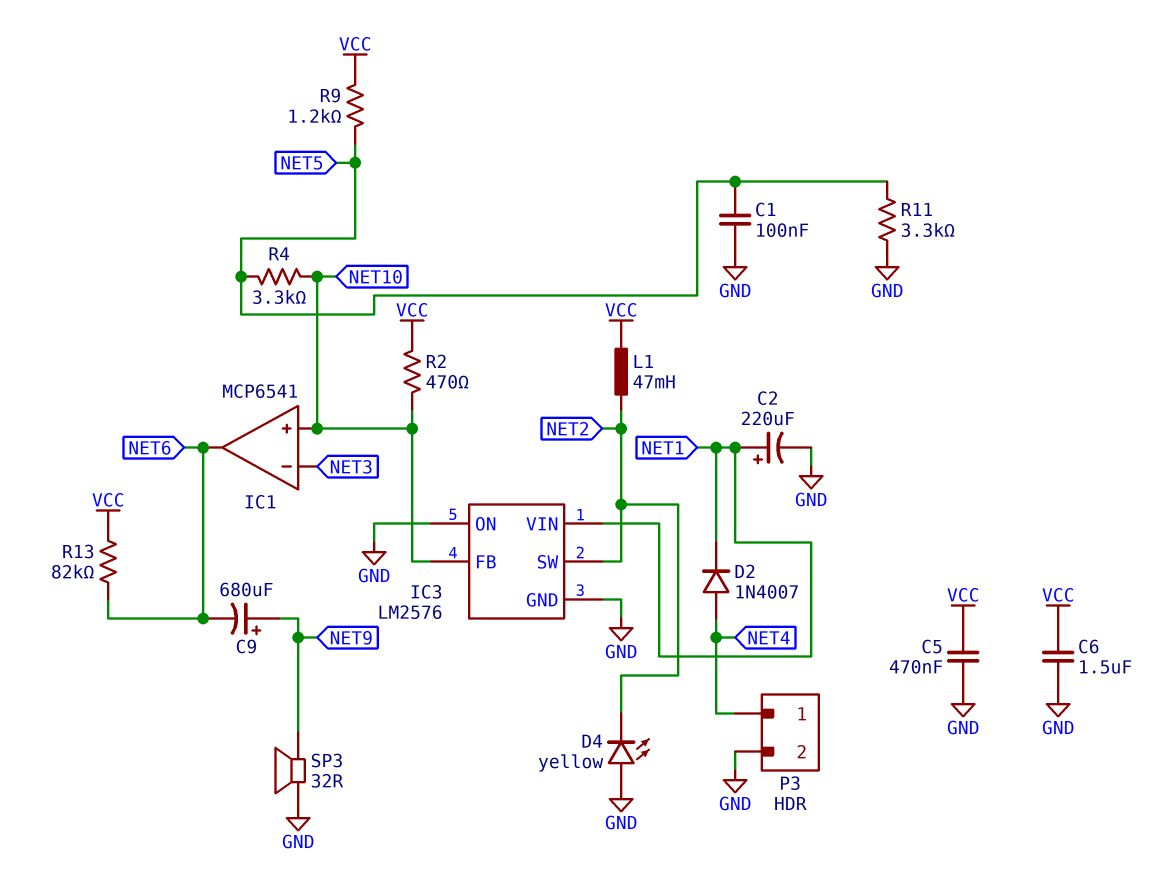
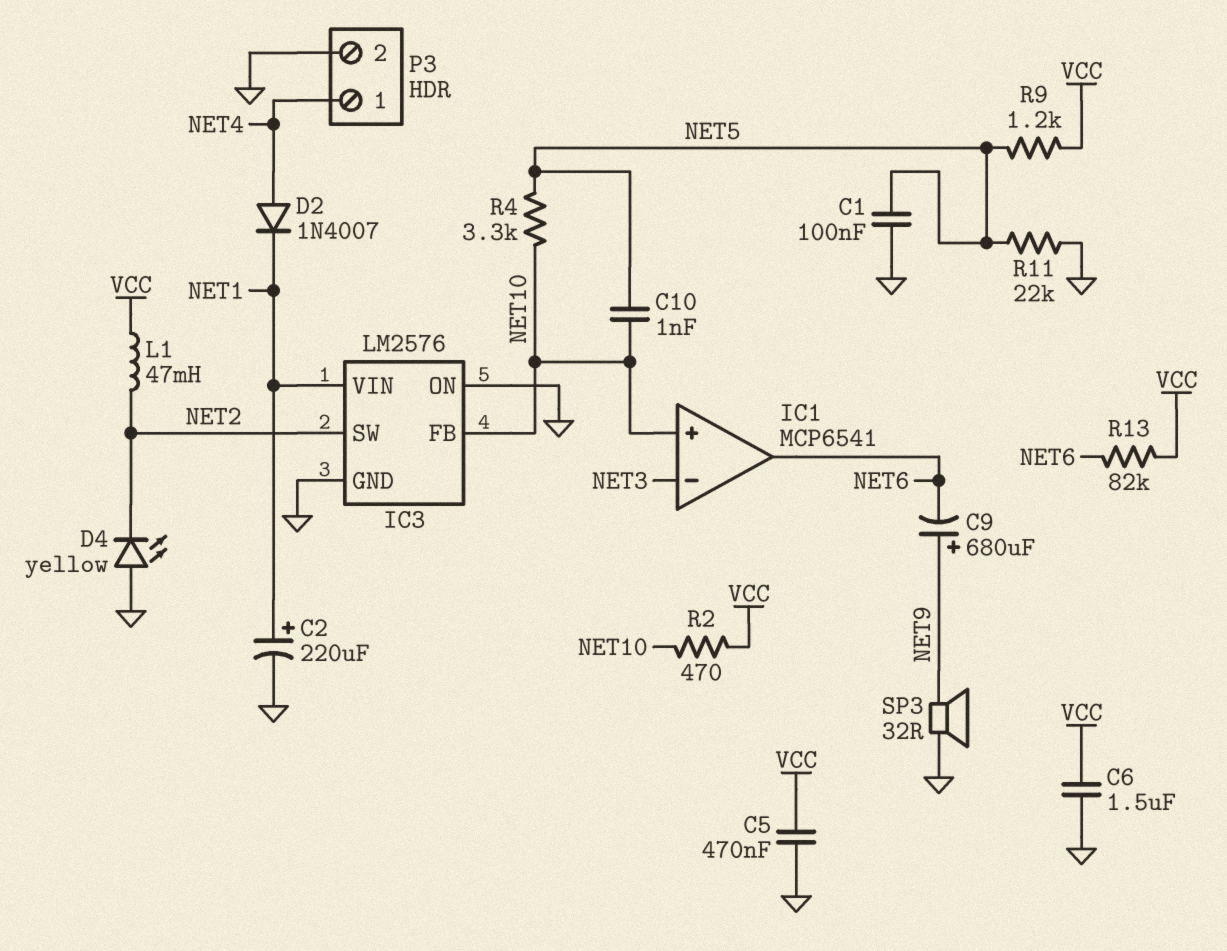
C10: none -> 1nF (NET5, NET10)
R11: 3.3k (GND, NET5) -> 22k (GND, NET5)

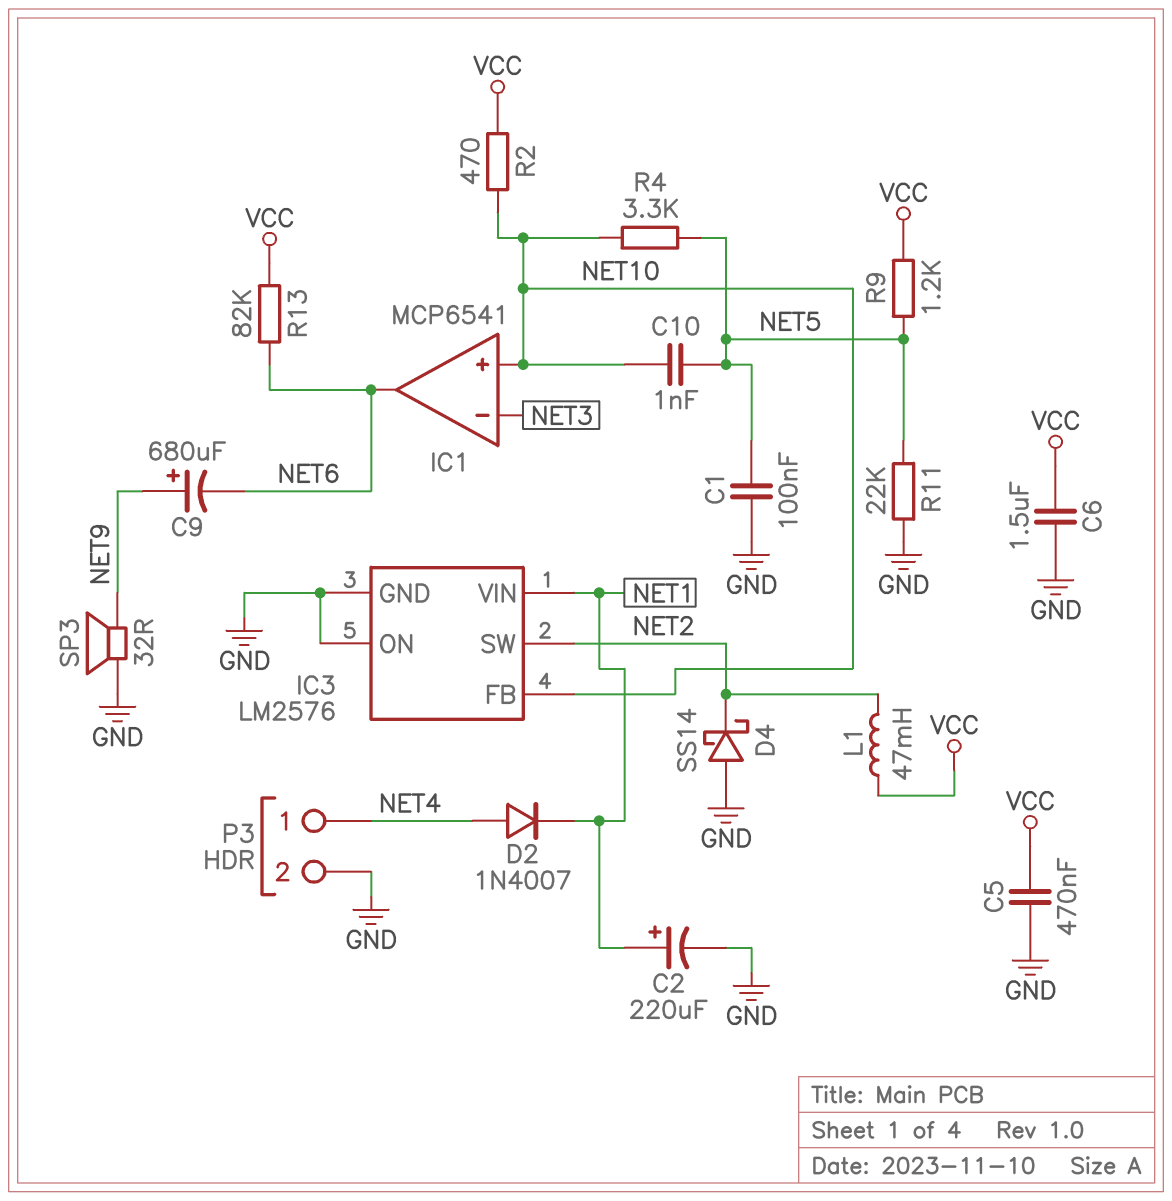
D4: LED yellow (A GND, K NET2) -> schottky SS14 (A GND, K NET2)

